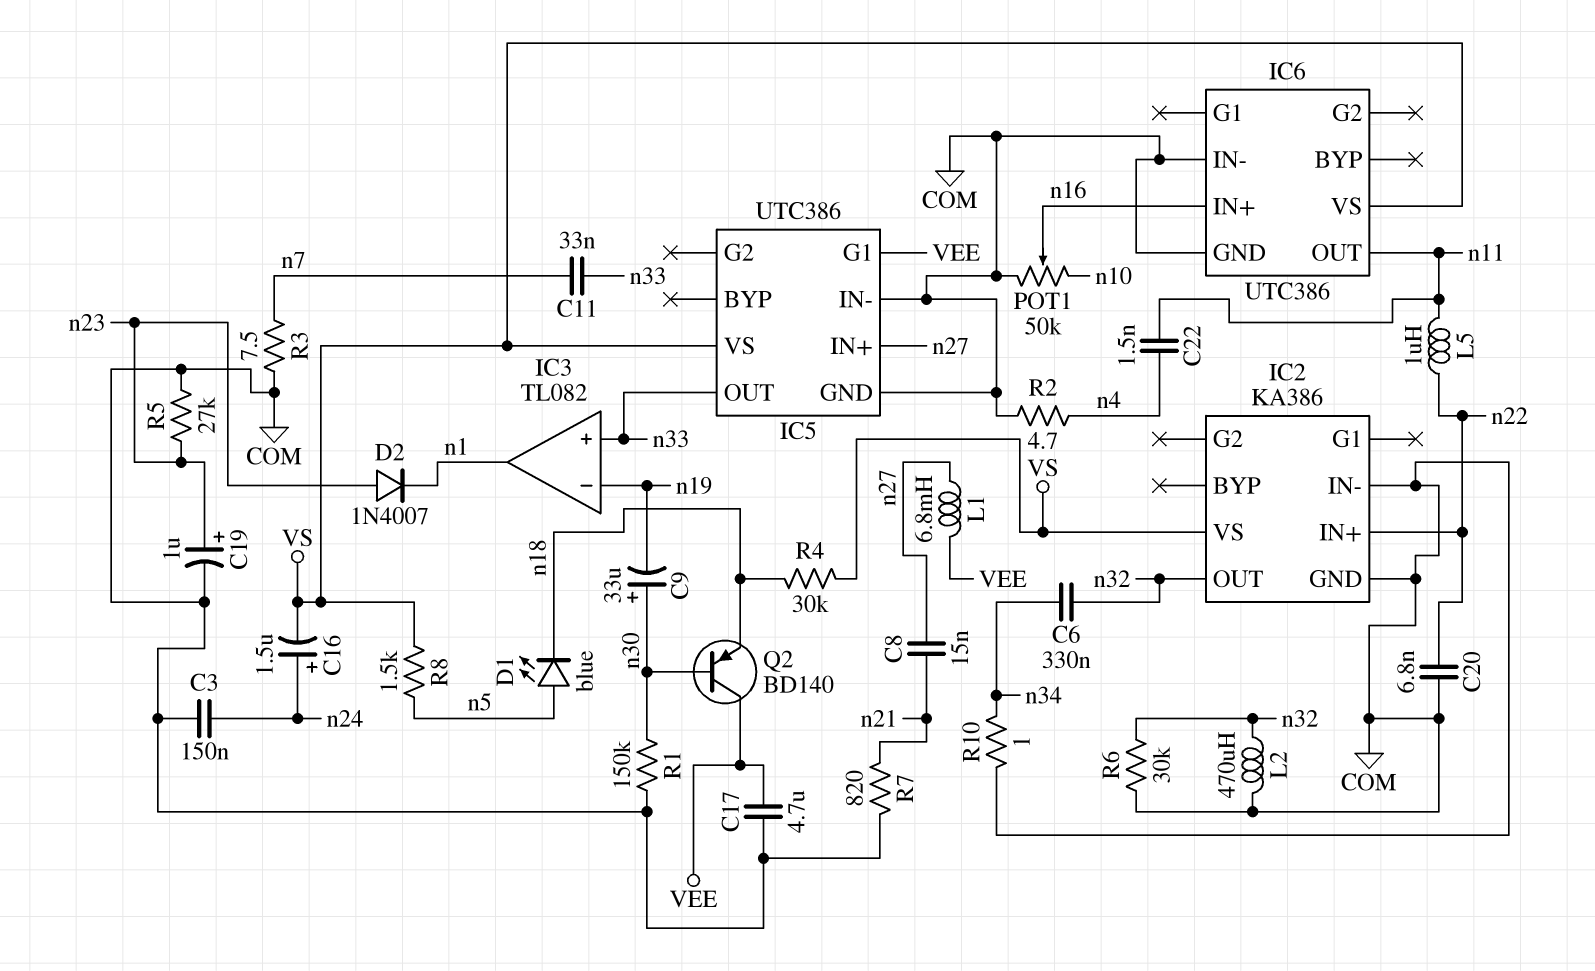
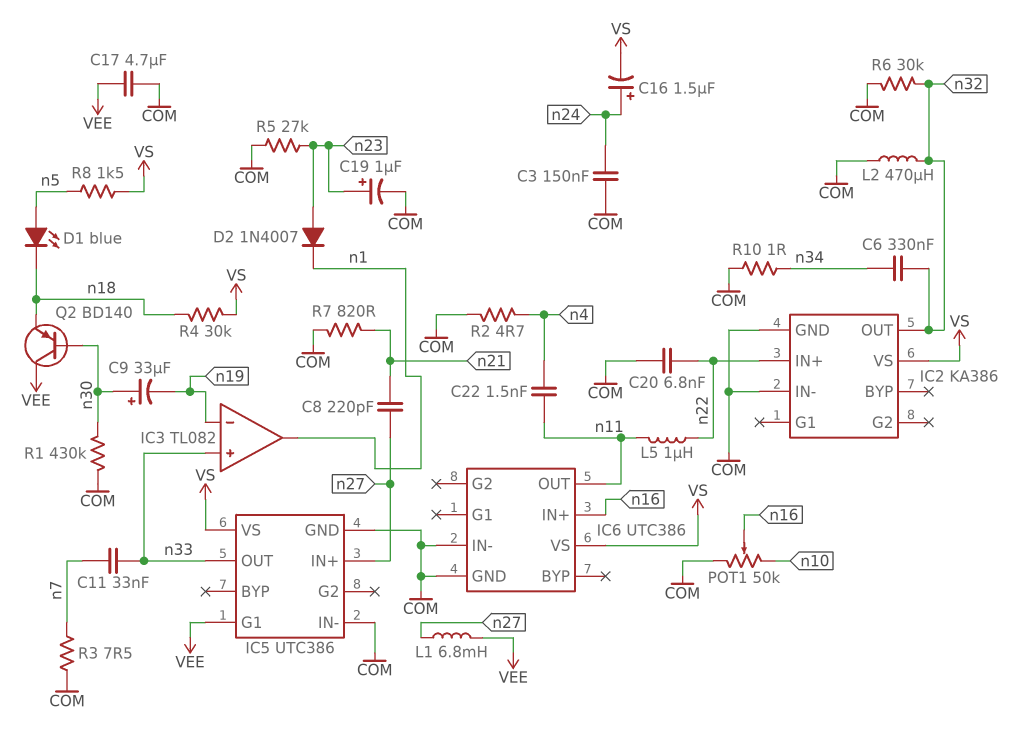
C8: 15nF (n21, n27) -> 220pF (n21, n27)
R1: 150k (COM, n30) -> 430k (COM, n30)

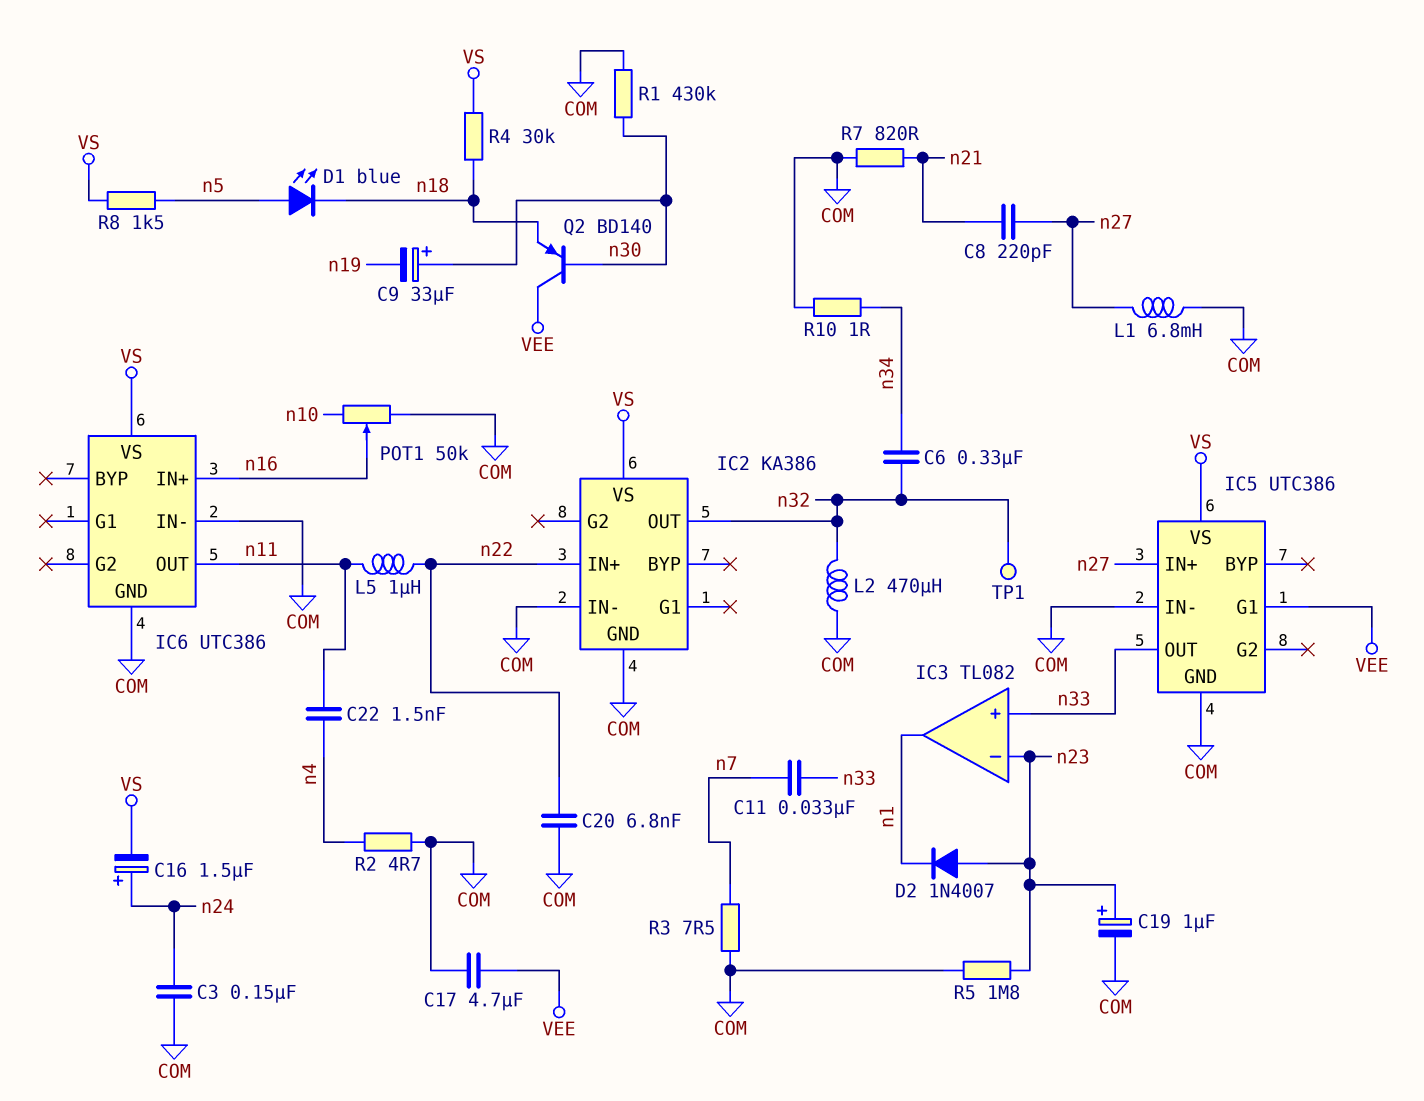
IC3 pin in-: n19 -> n23
L1: 6.8mH (VEE, n27) -> 6.8mH (COM, n27)
R5: 27k (COM, n23) -> 1.8M (COM, n23)
R6: 30k (COM, n32) -> none
TP1: none -> test point (n32)

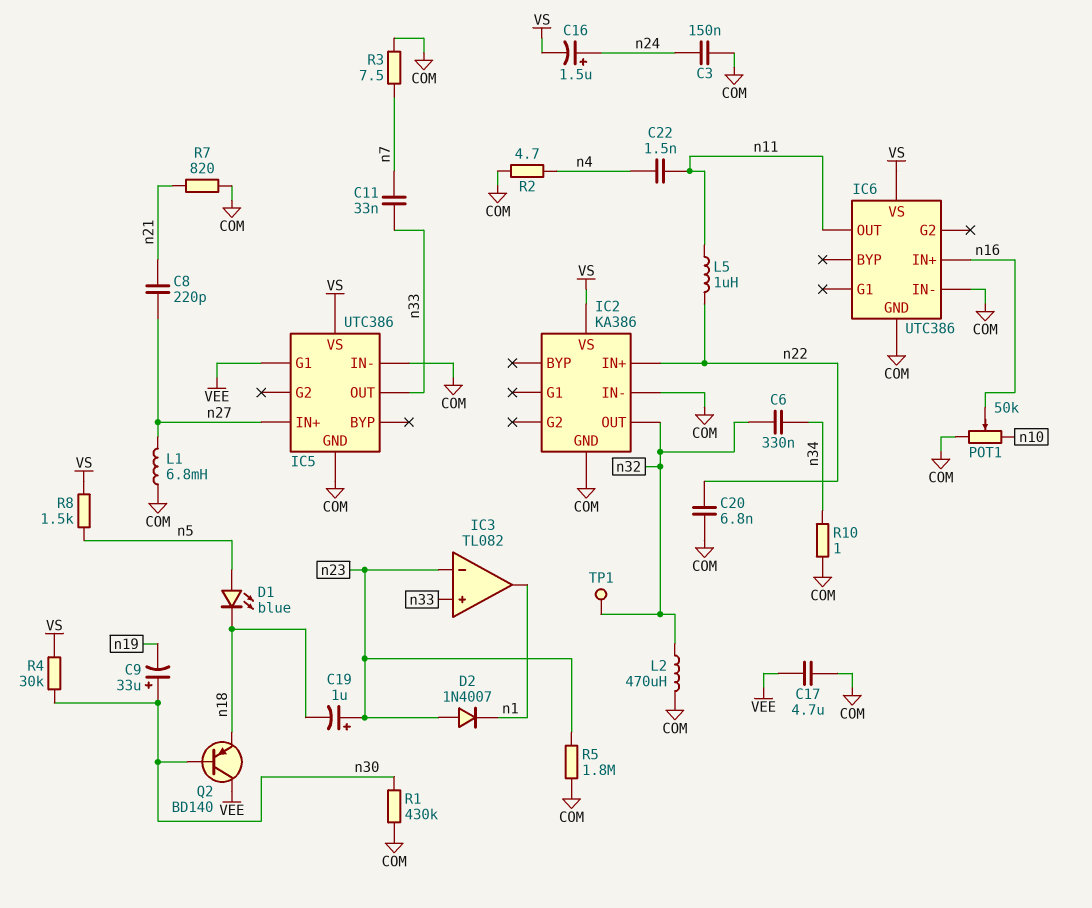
C19: 1uF (plus n23, minus COM) -> 1uF (plus n23, minus n18)
R4: 30k (VS, n18) -> 30k (VS, n30)

